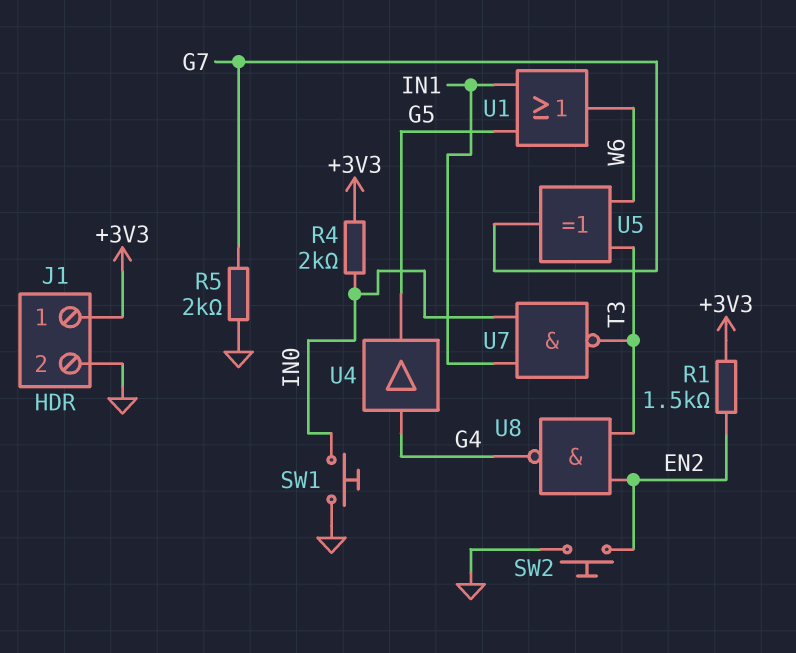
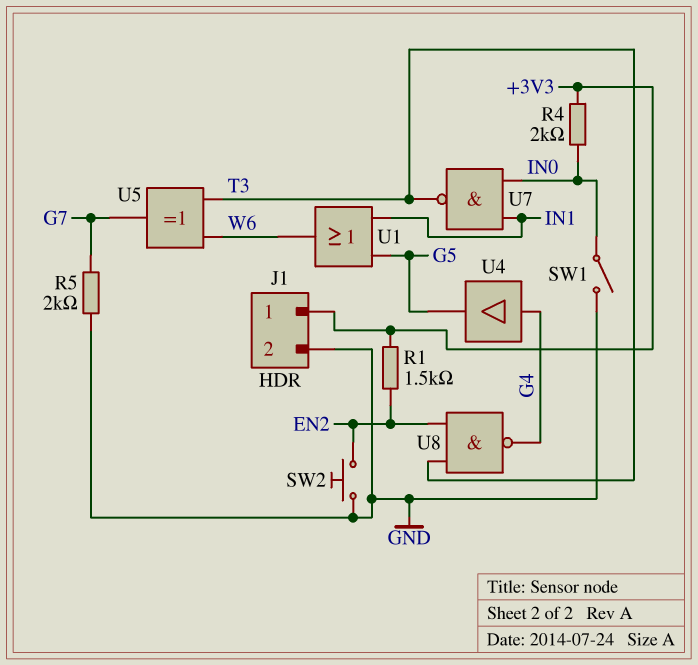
SW1: button (GND, IN0) -> switch (GND, IN0)

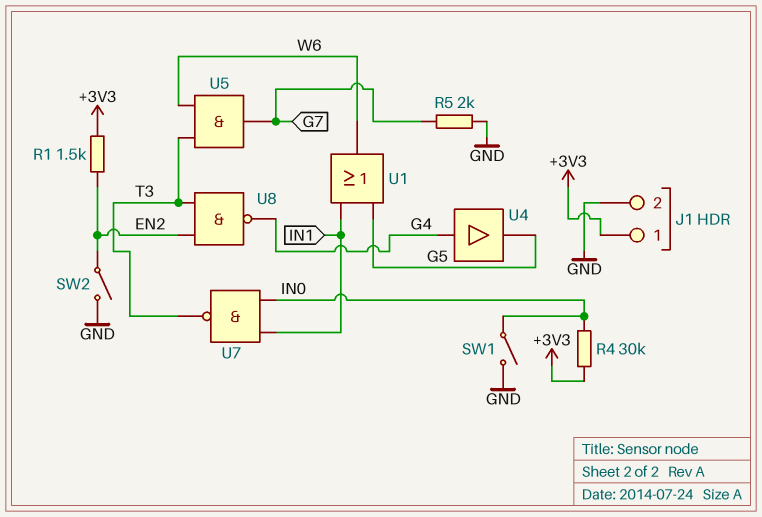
R4: 2k (+3V3, IN0) -> 30k (+3V3, IN0)
SW2: button (EN2, GND) -> switch (EN2, GND)
U5: XOR (in T3, in W6, out G7) -> AND (in T3, in W6, out G7)

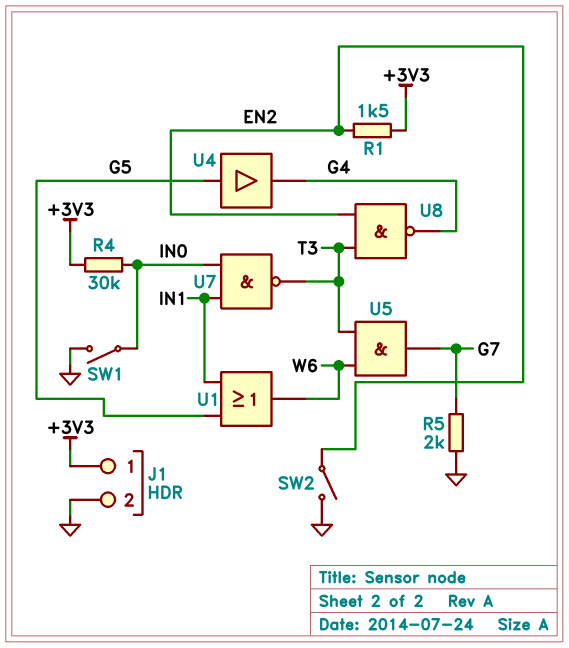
U4: buffer (in G4, out G5) -> buffer (in G5, out G4)

